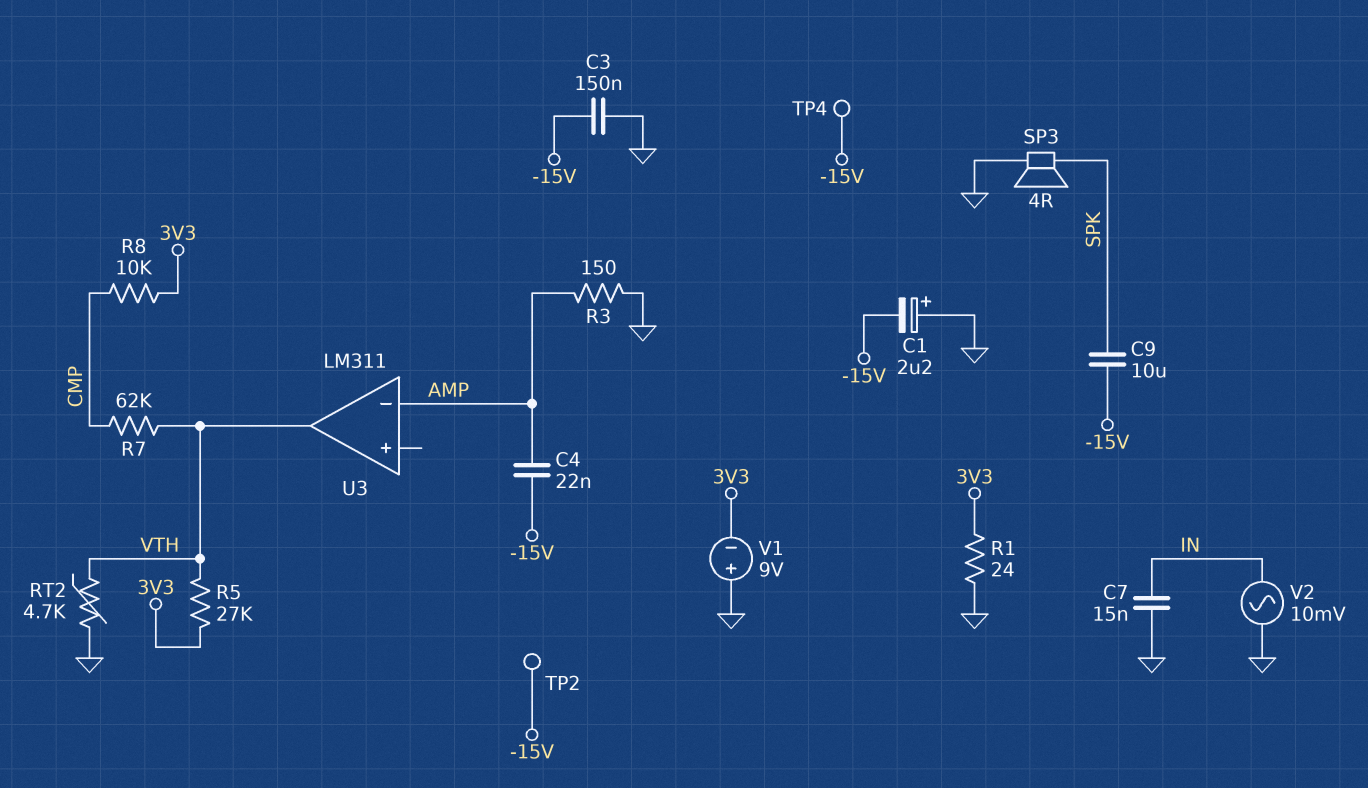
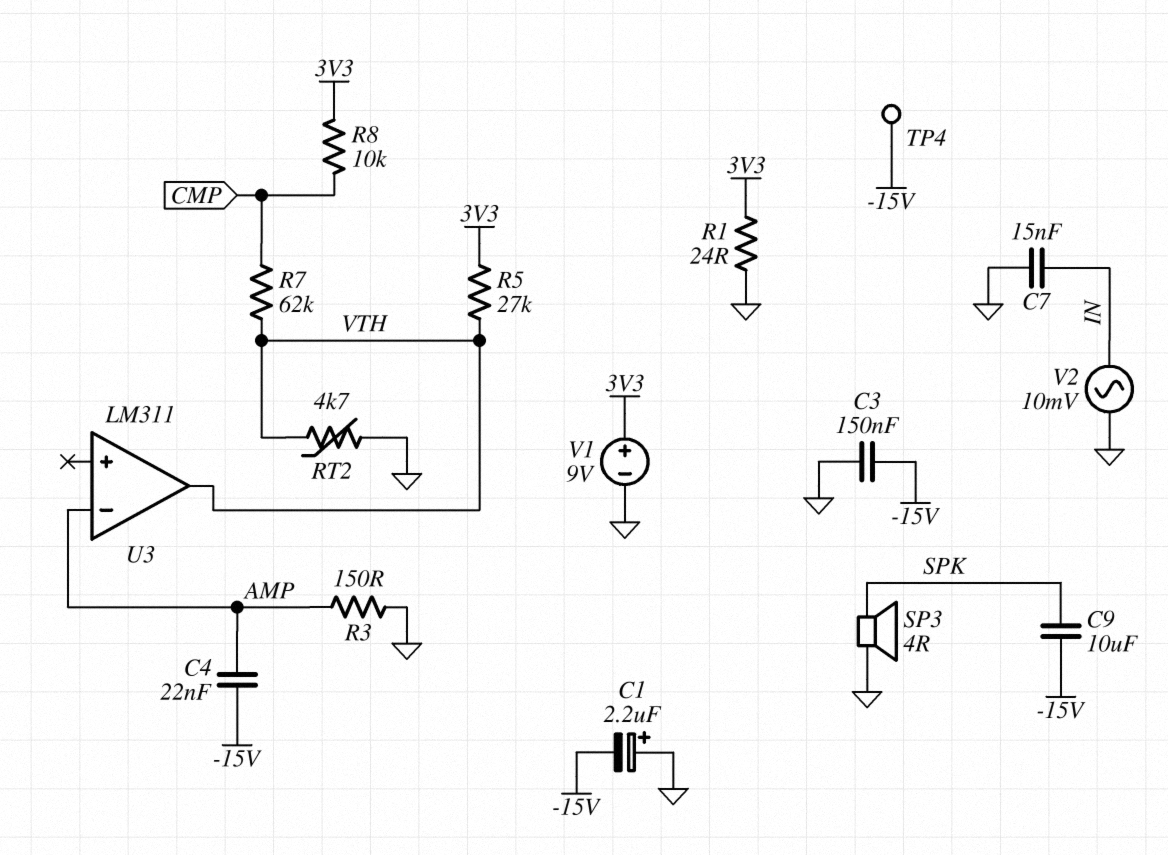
TP2: test point (-15V) -> none
V1: 9V (plus GND, minus 3V3) -> 9V (plus 3V3, minus GND)

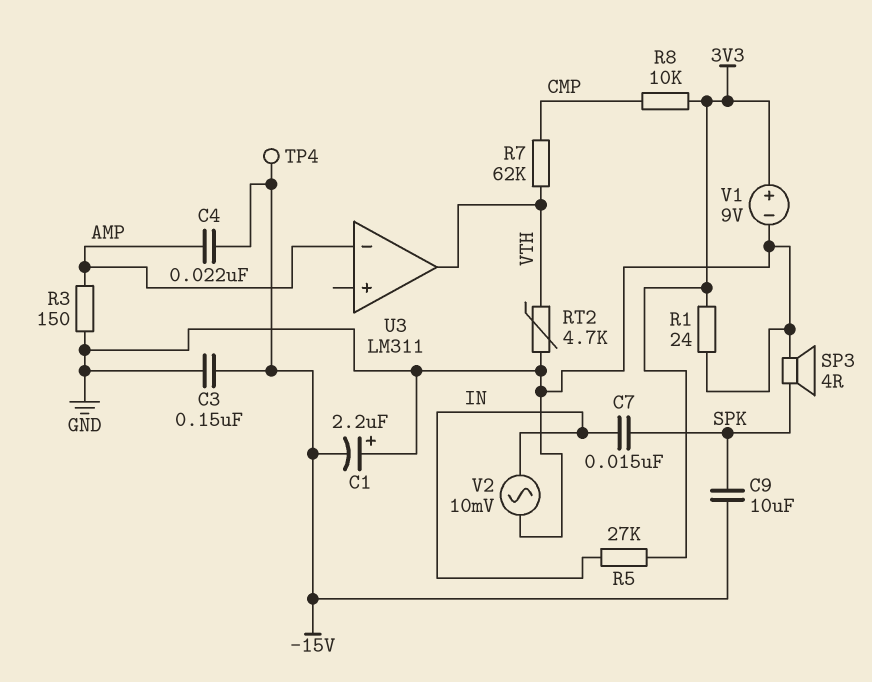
C7: 15nF (GND, IN) -> 15nF (IN, SPK)
R5: 27k (3V3, VTH) -> 27k (3V3, IN)

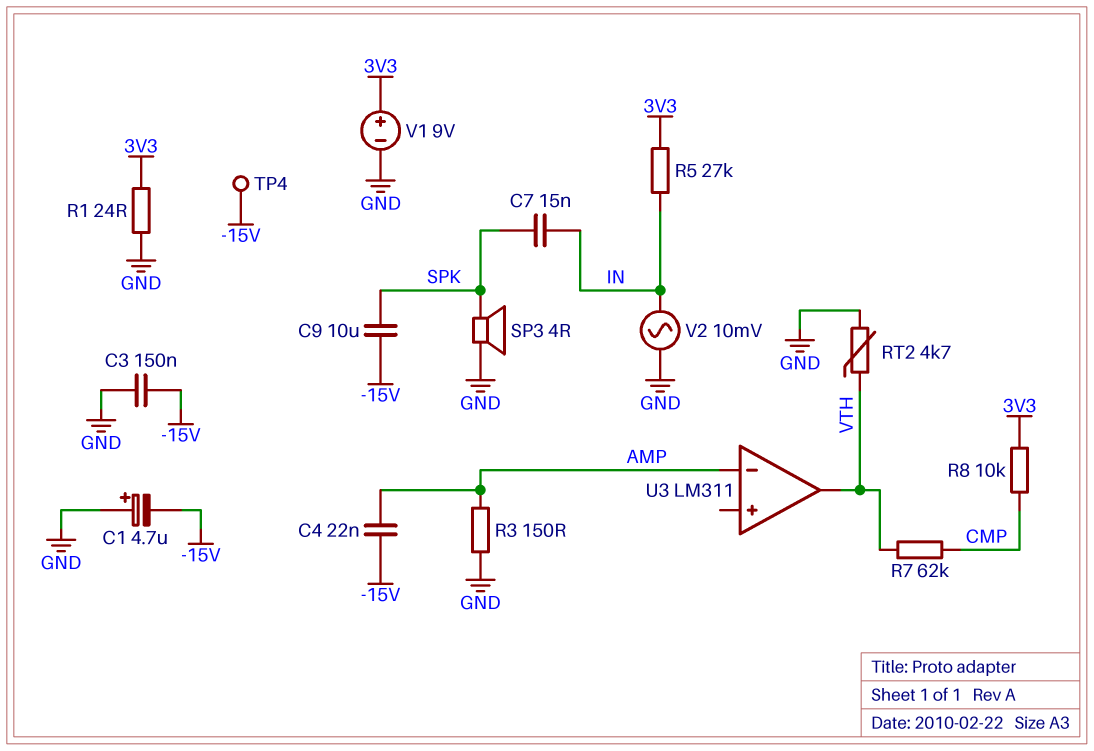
C1: 2.2uF (plus GND, minus -15V) -> 4.7uF (plus GND, minus -15V)

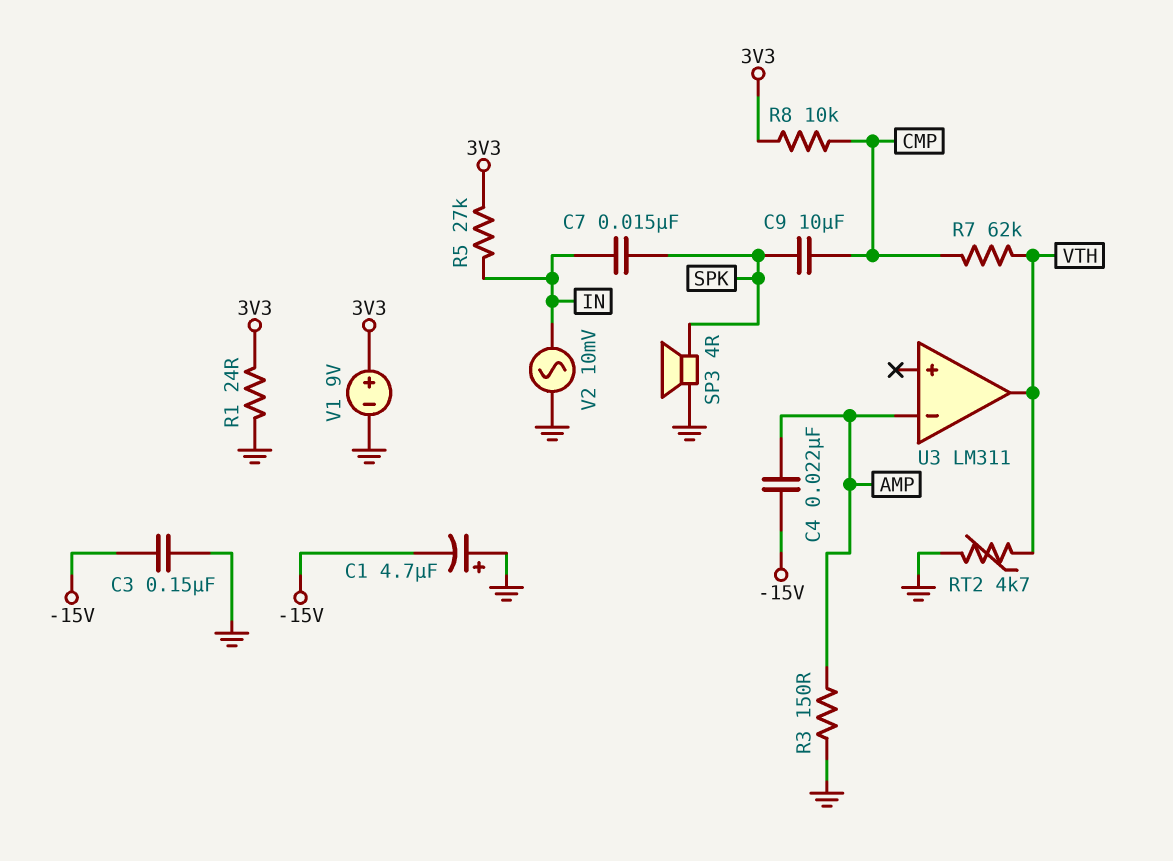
C9: 10uF (-15V, SPK) -> 10uF (CMP, SPK)
TP4: test point (-15V) -> none

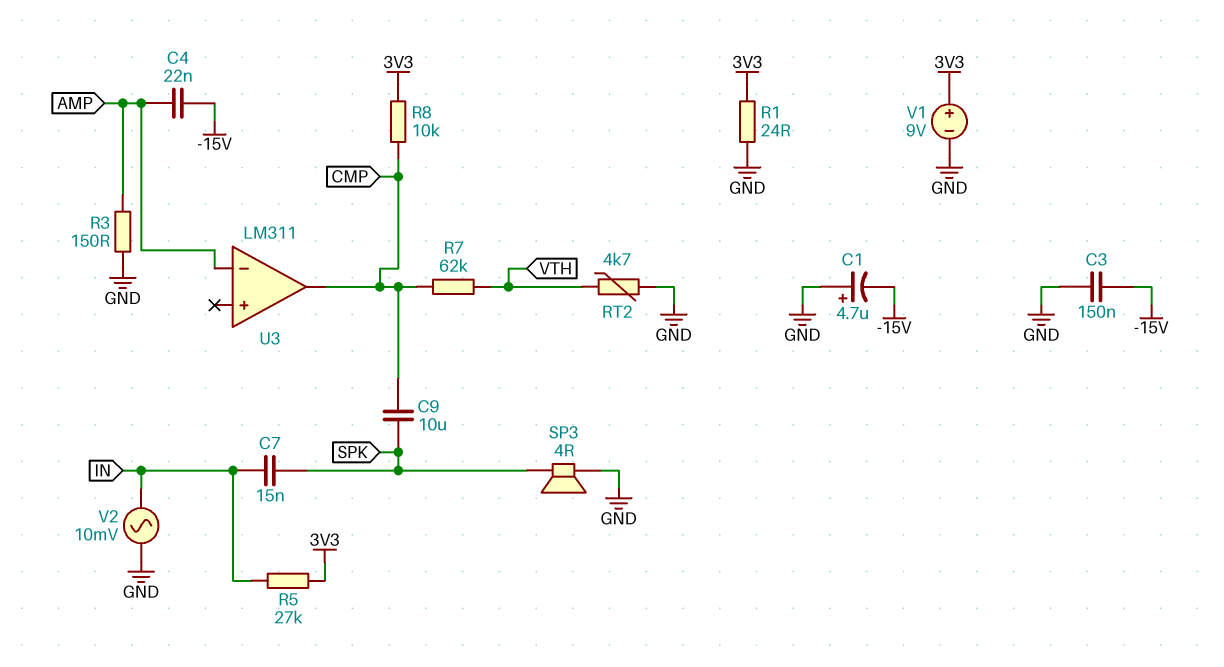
U3 pin out: VTH -> CMP

